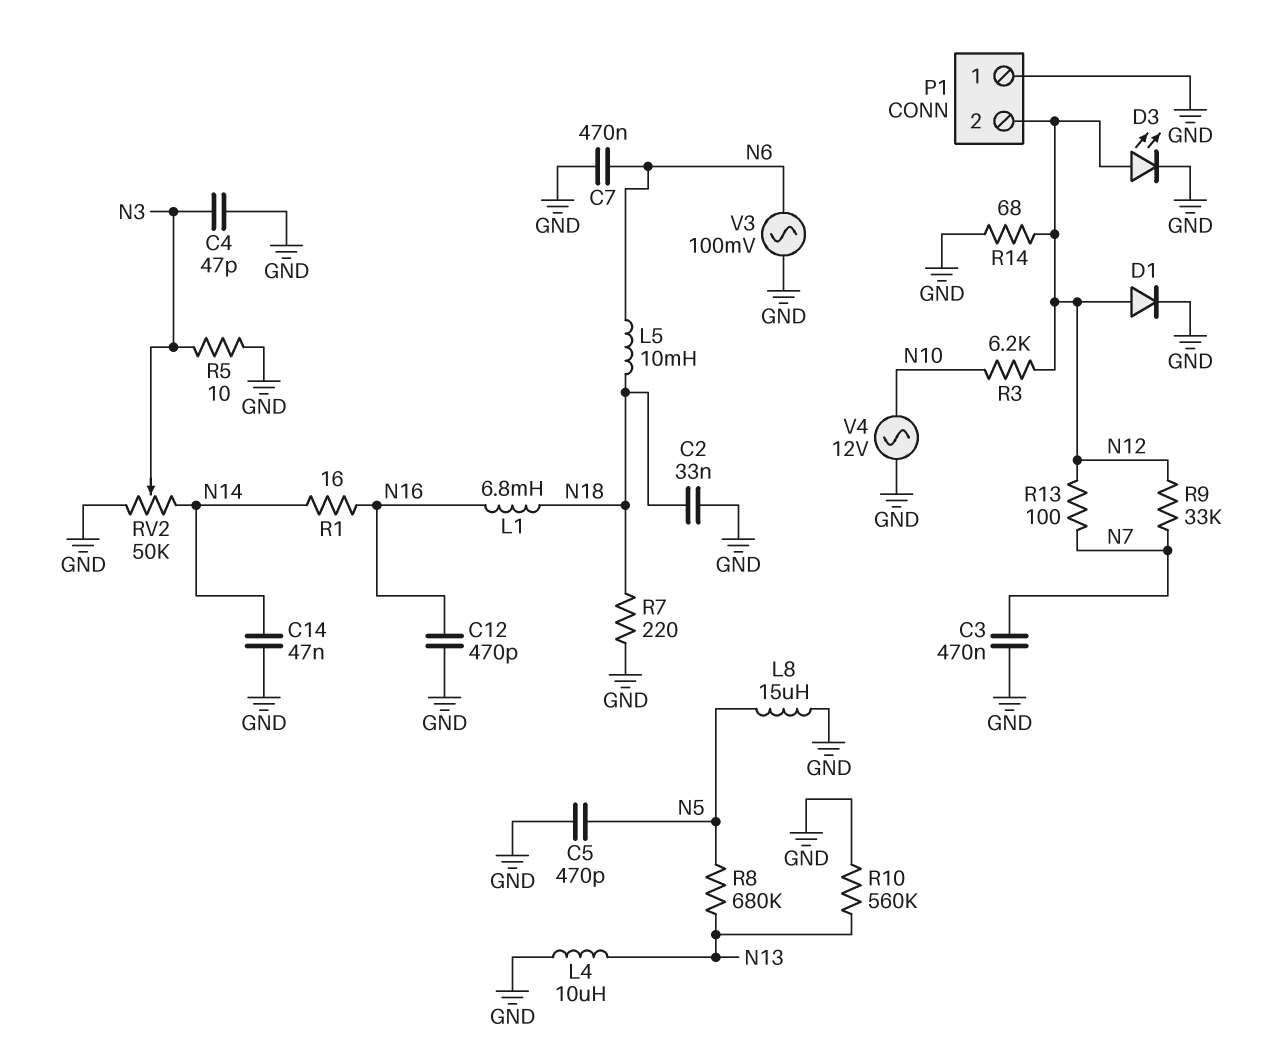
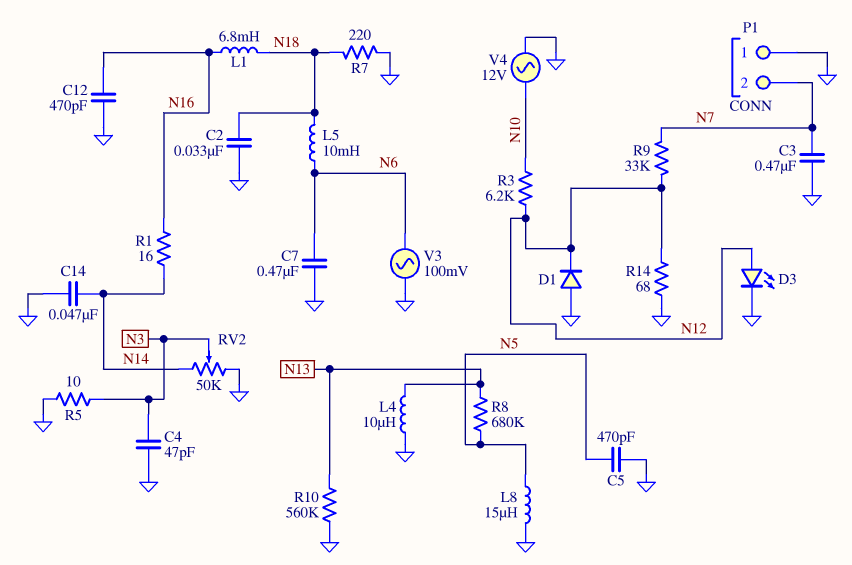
D1: diode (A N12, K GND) -> diode (A GND, K N12)
P1 pin 2: N12 -> N7
R13: 100 (N7, N12) -> none

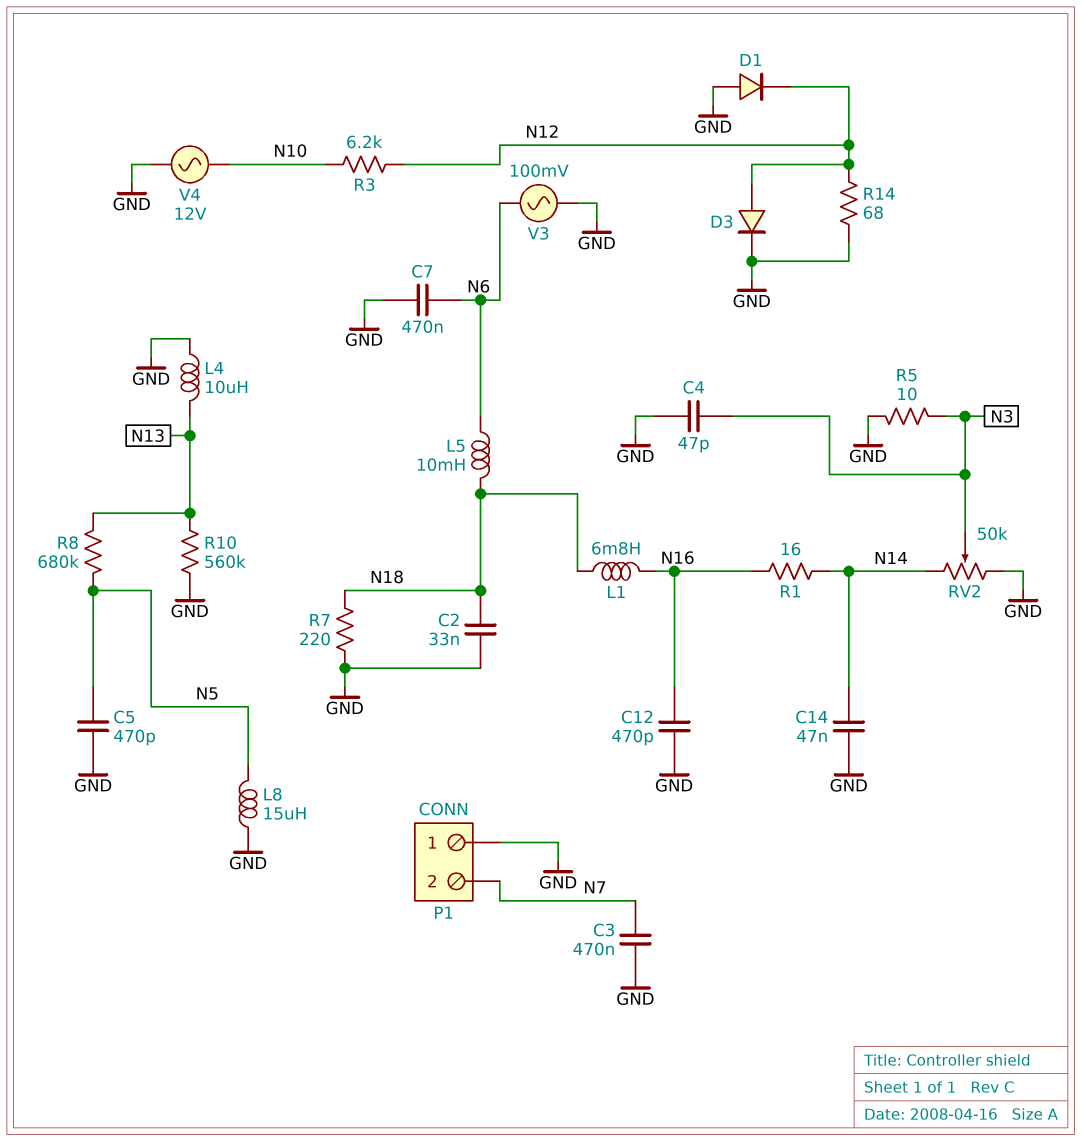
D3: LED (A N12, K GND) -> diode (A N12, K GND)
R9: 33k (N7, N12) -> none

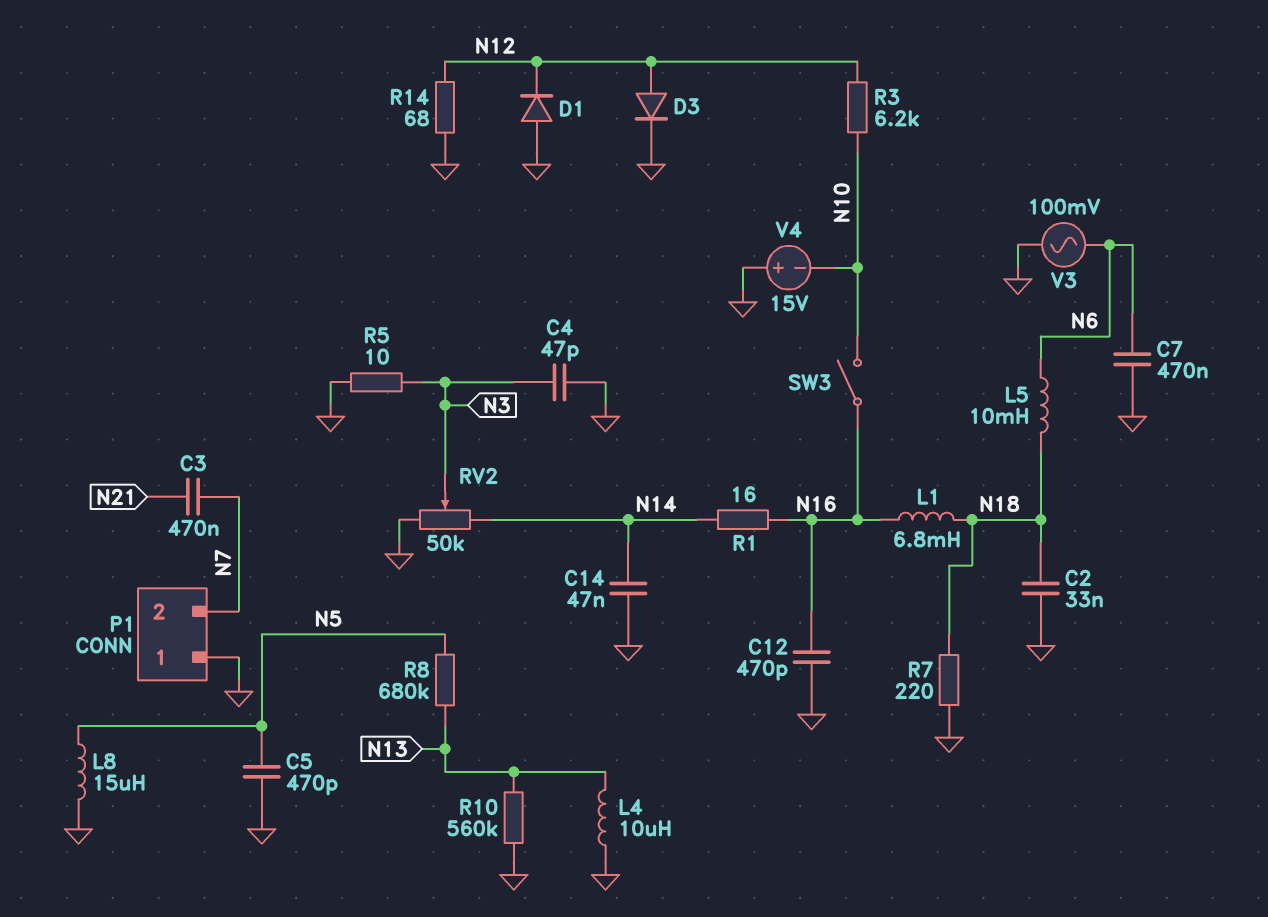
C3: 470nF (GND, N7) -> 470nF (N7, N21)
SW3: none -> switch (N10, N16)
V4: AC 12V (GND, N10) -> 15V (plus GND, minus N10)

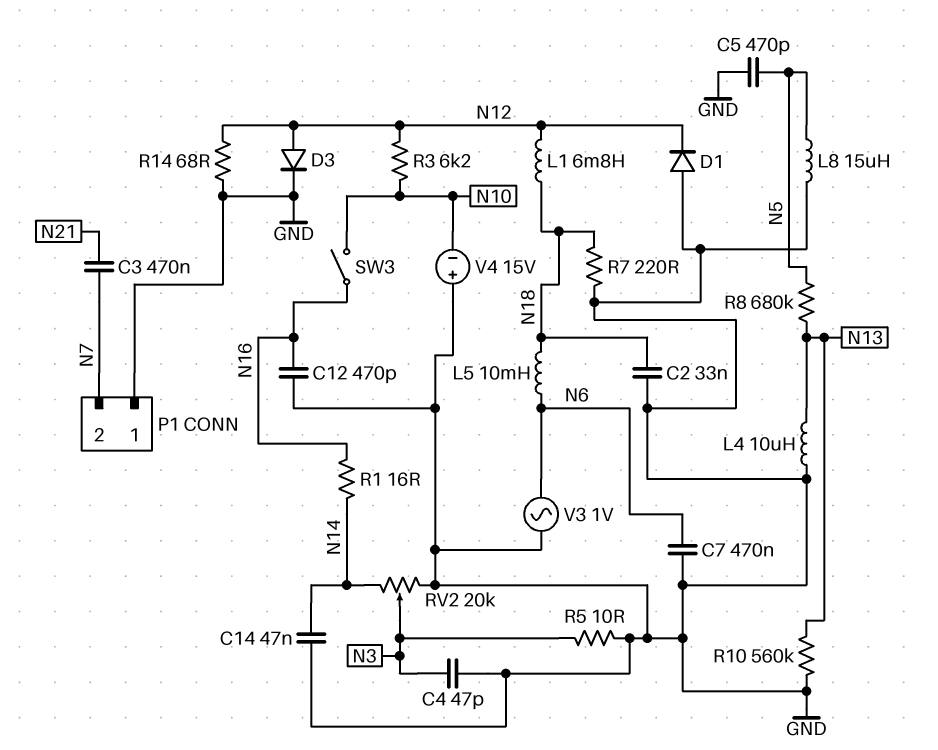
L1: 6.8mH (N16, N18) -> 6.8mH (N12, N18)
RV2: 50k (GND, N14, wiper N3) -> 20k (GND, N14, wiper N3)
V3: AC 100mV (GND, N6) -> AC 1V (GND, N6)

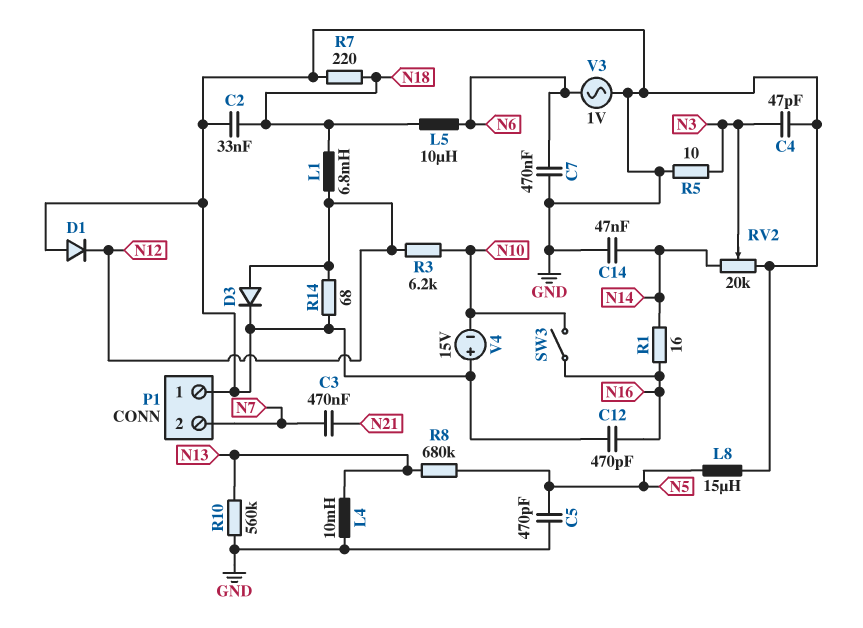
L4: 10uH (GND, N13) -> 10mH (GND, N13)
L5: 10mH (N6, N18) -> 10uH (N6, N18)

